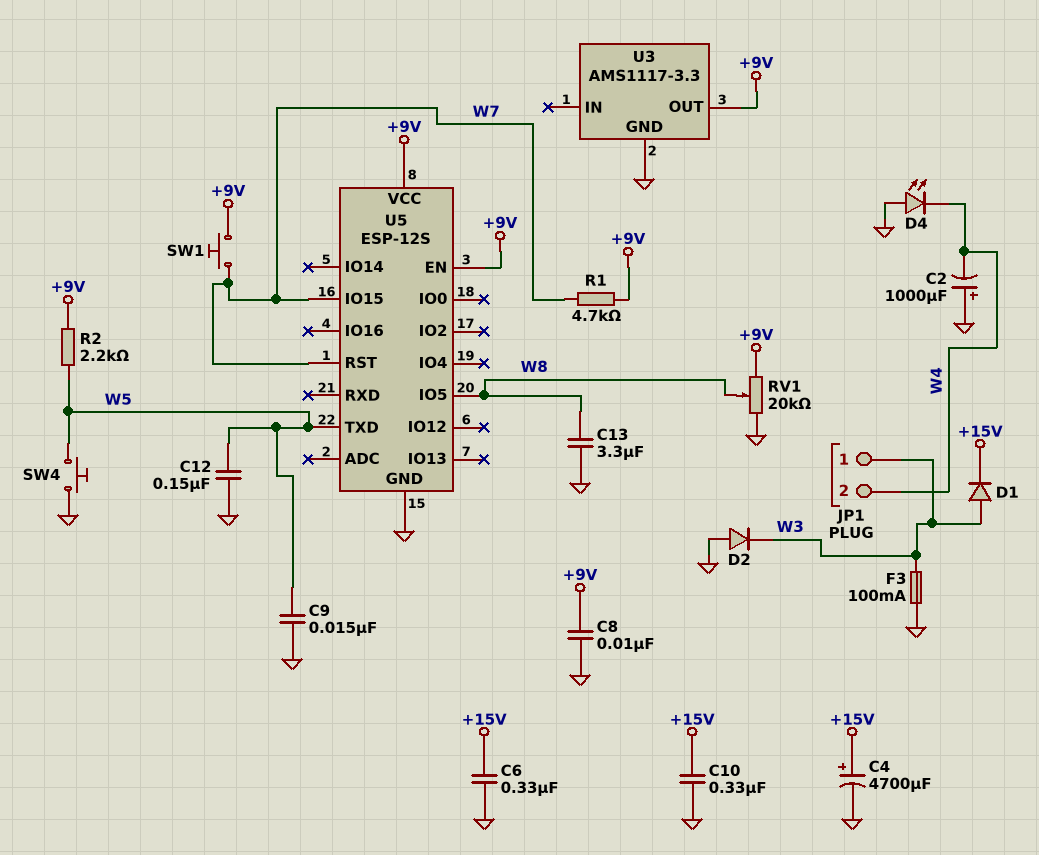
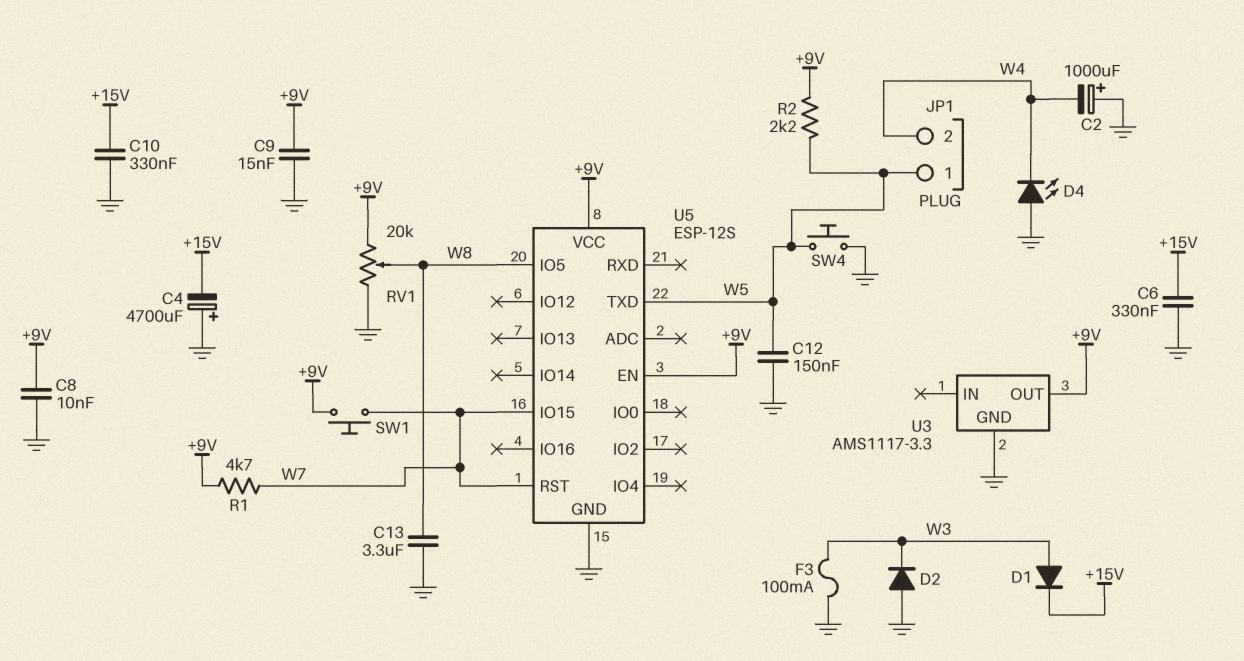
C4: 4700uF (plus +15V, minus GND) -> 4700uF (plus GND, minus +15V)
C9: 15nF (GND, W5) -> 15nF (+9V, GND)
JP1 pin 1: W3 -> W5

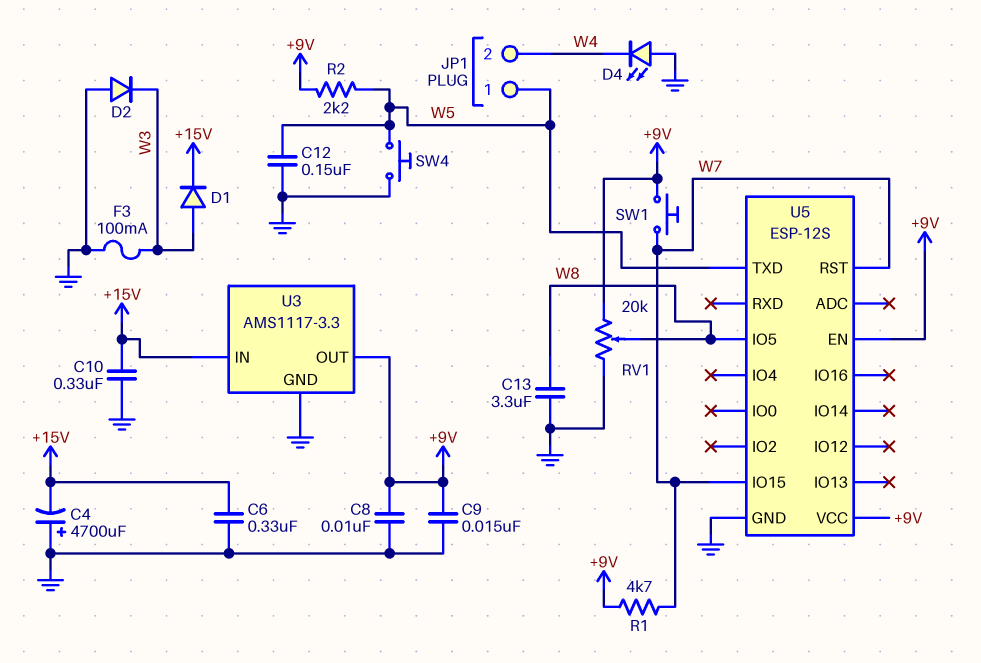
C2: 1000uF (plus GND, minus W4) -> none
U3 pin IN: none -> +15V

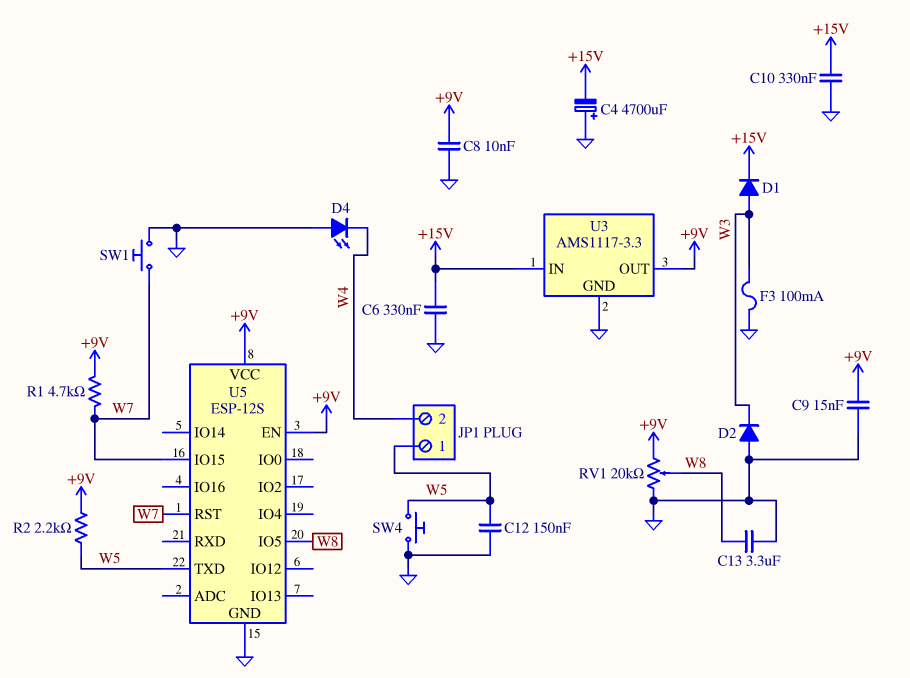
SW1: button (+9V, W7) -> button (GND, W7)

